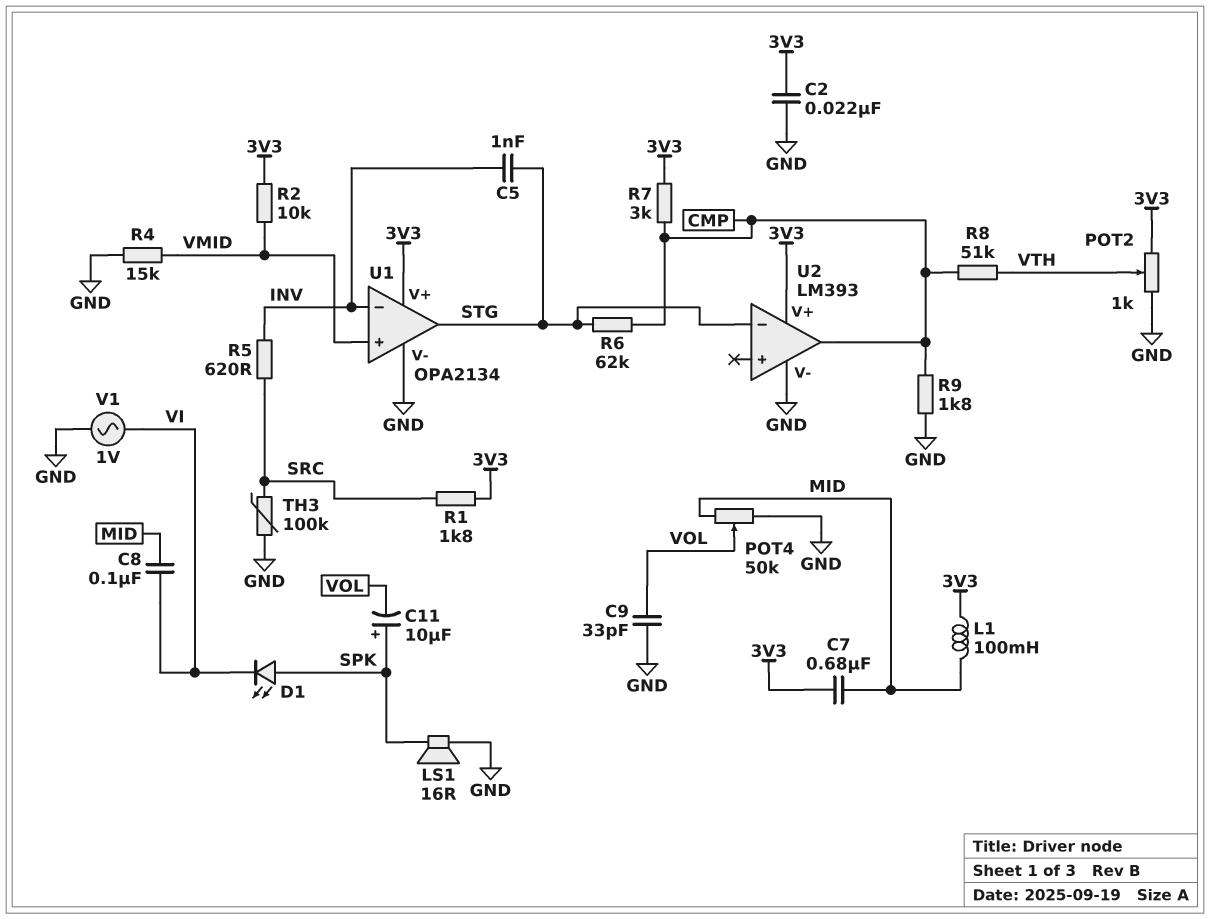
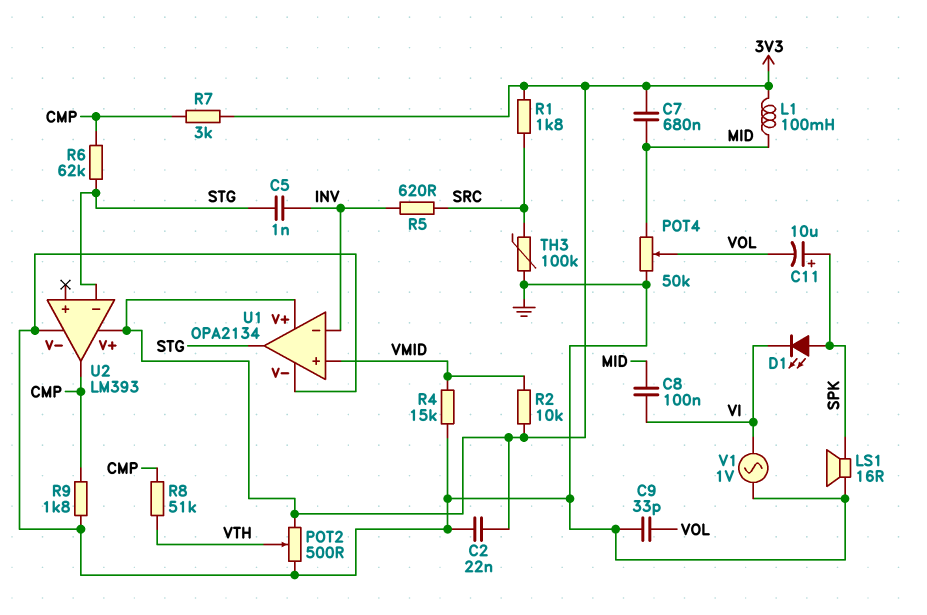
POT2: 1k (3V3, GND, wiper VTH) -> 500 (3V3, GND, wiper VTH)

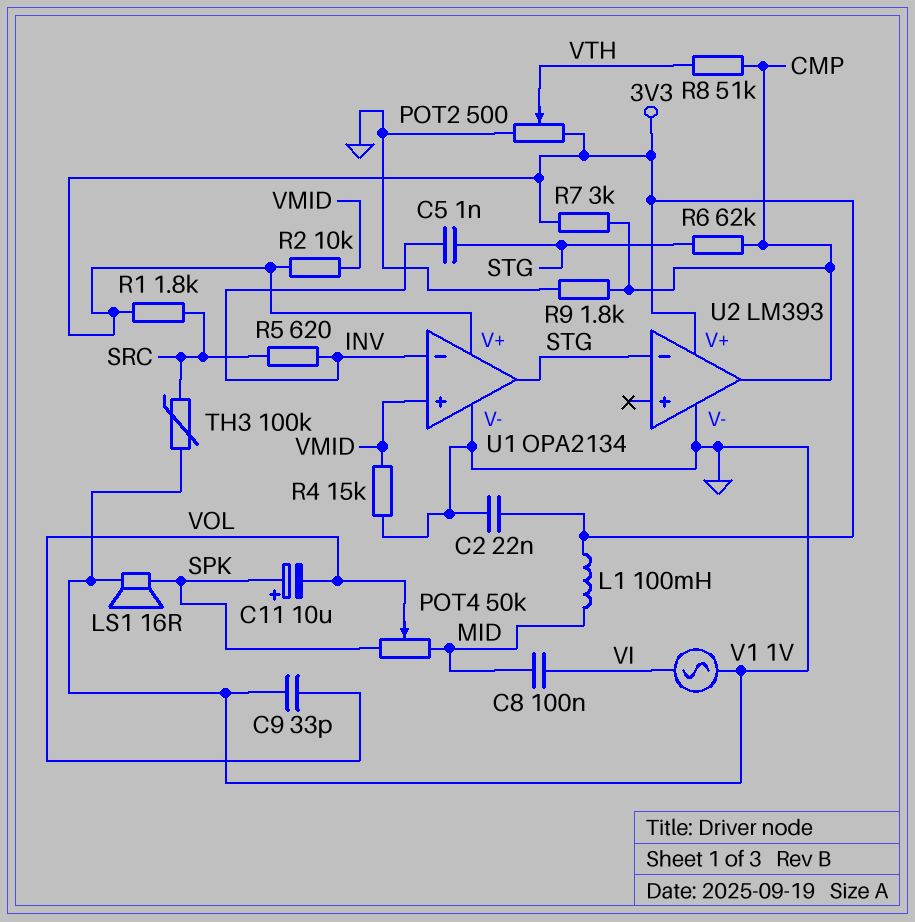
C7: 680nF (3V3, MID) -> none
D1: LED (A SPK, K VI) -> none
POT4: 50k (GND, MID, wiper VOL) -> 50k (MID, SPK, wiper VOL)

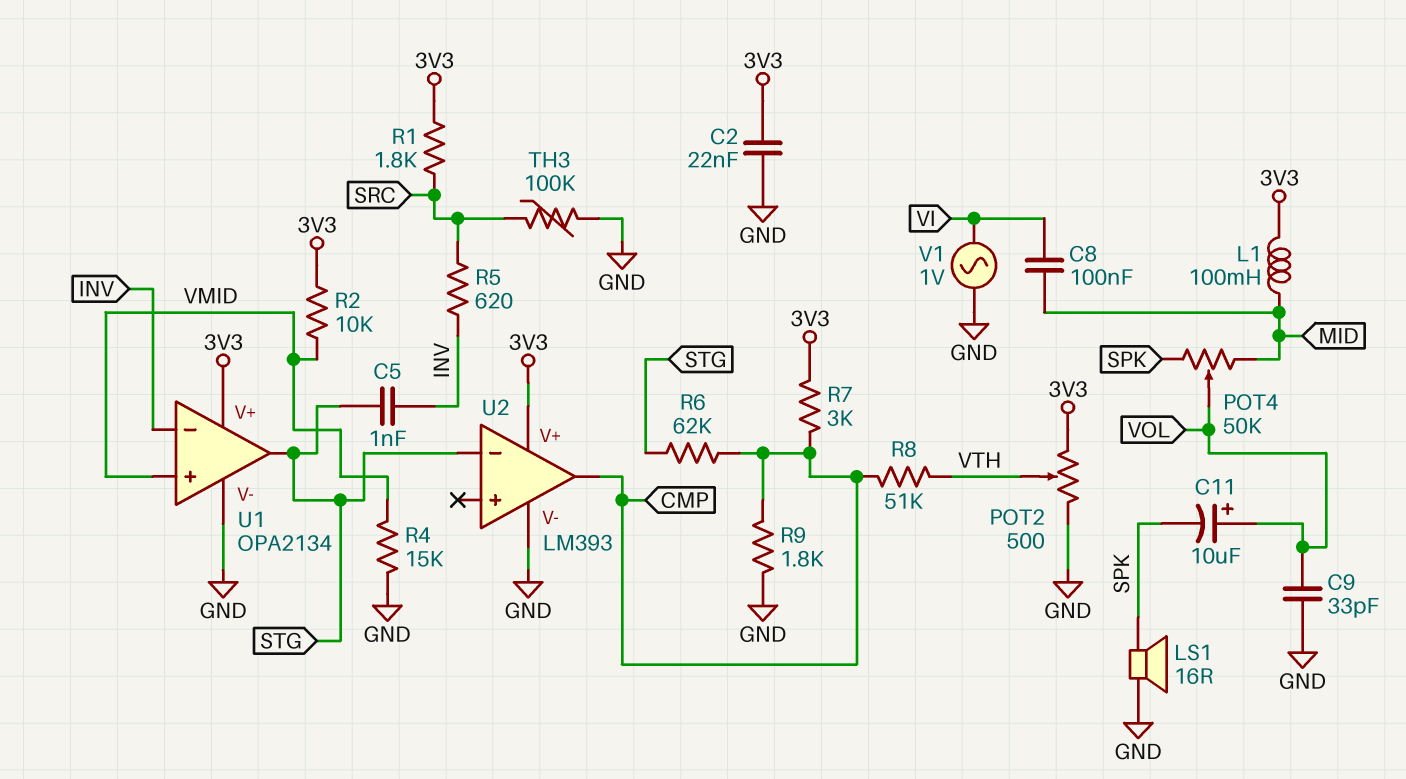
C11: 10uF (plus SPK, minus VOL) -> 10uF (plus VOL, minus SPK)

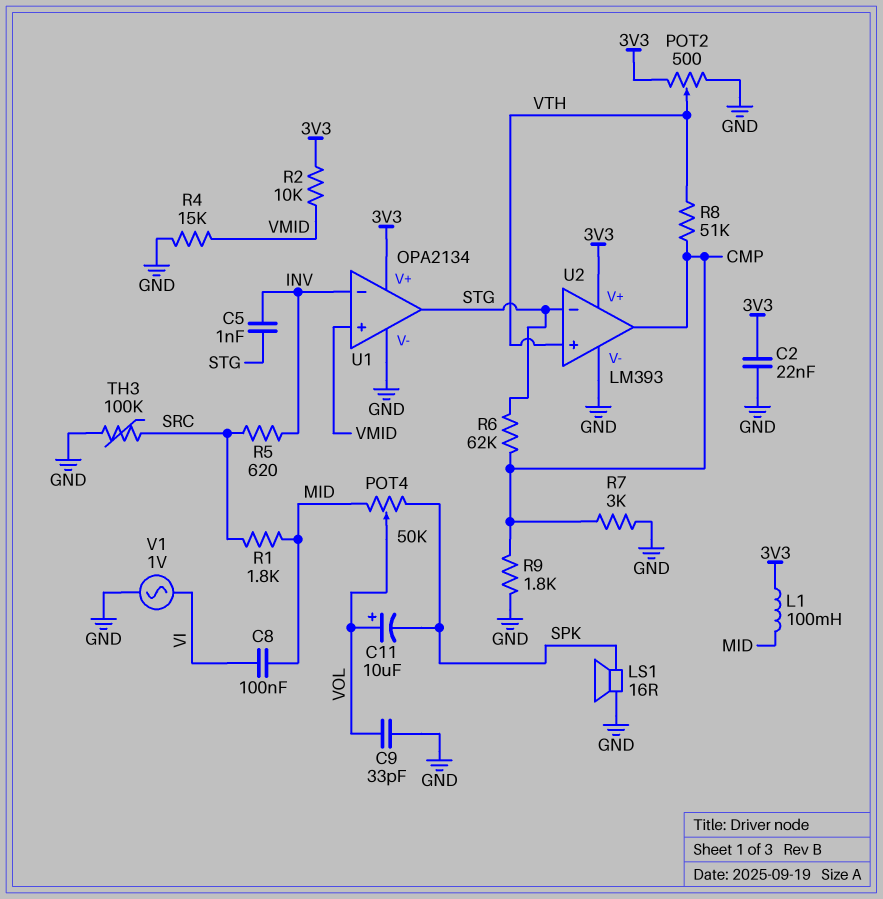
R1: 1.8k (3V3, SRC) -> 1.8k (MID, SRC)
R7: 3k (3V3, CMP) -> 3k (CMP, GND)
U2 pin in+: none -> VTH

